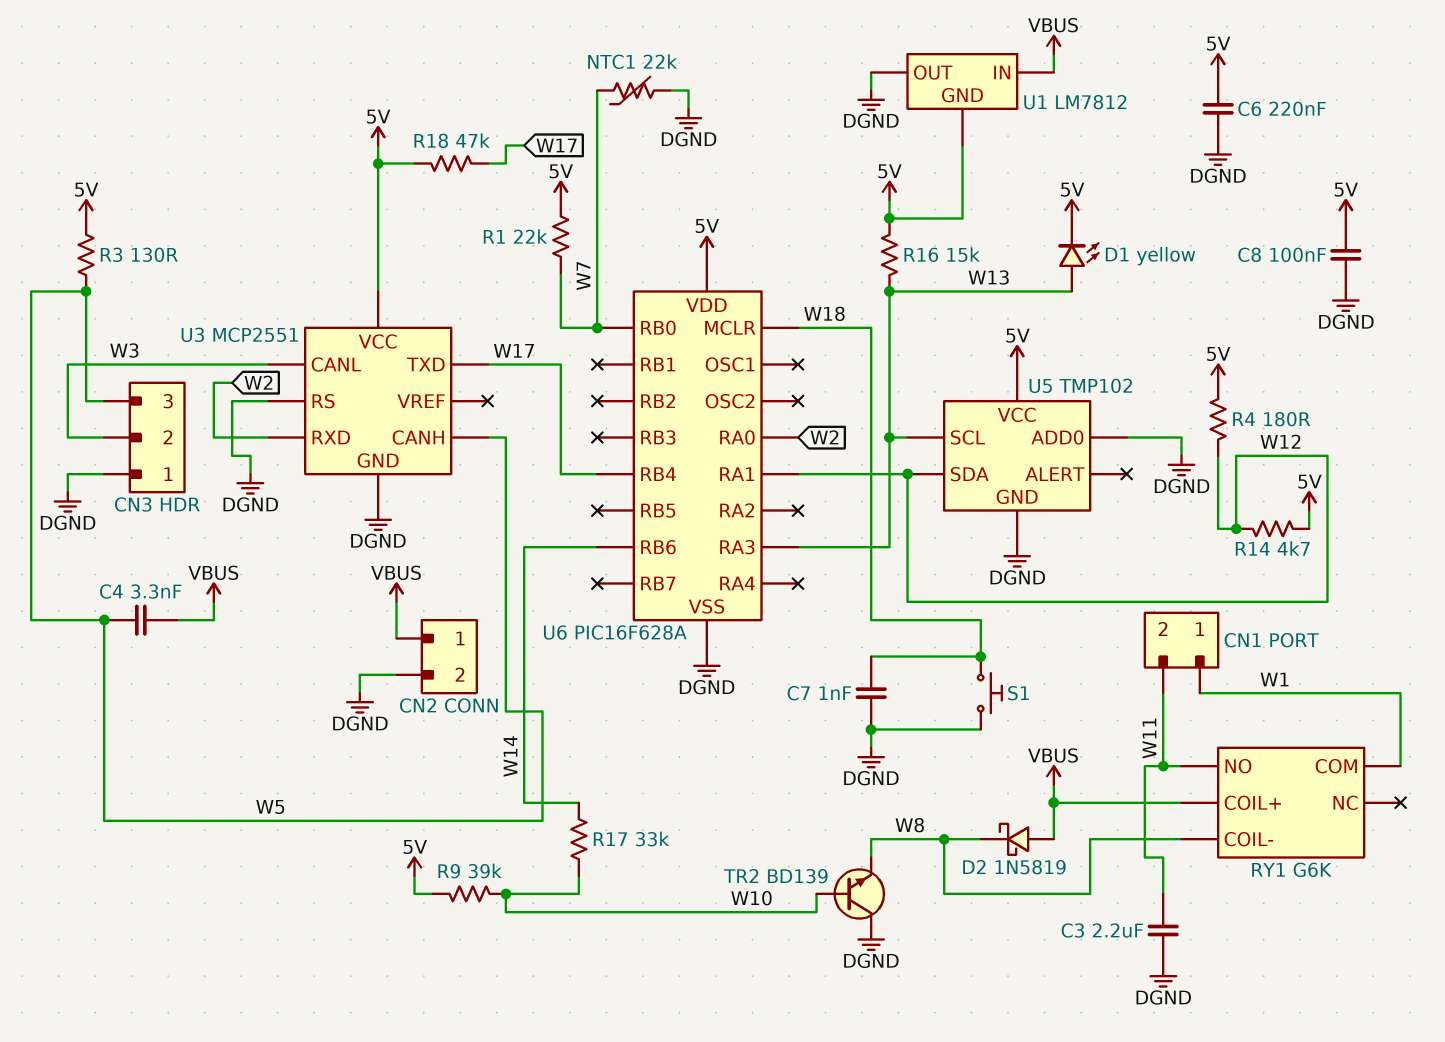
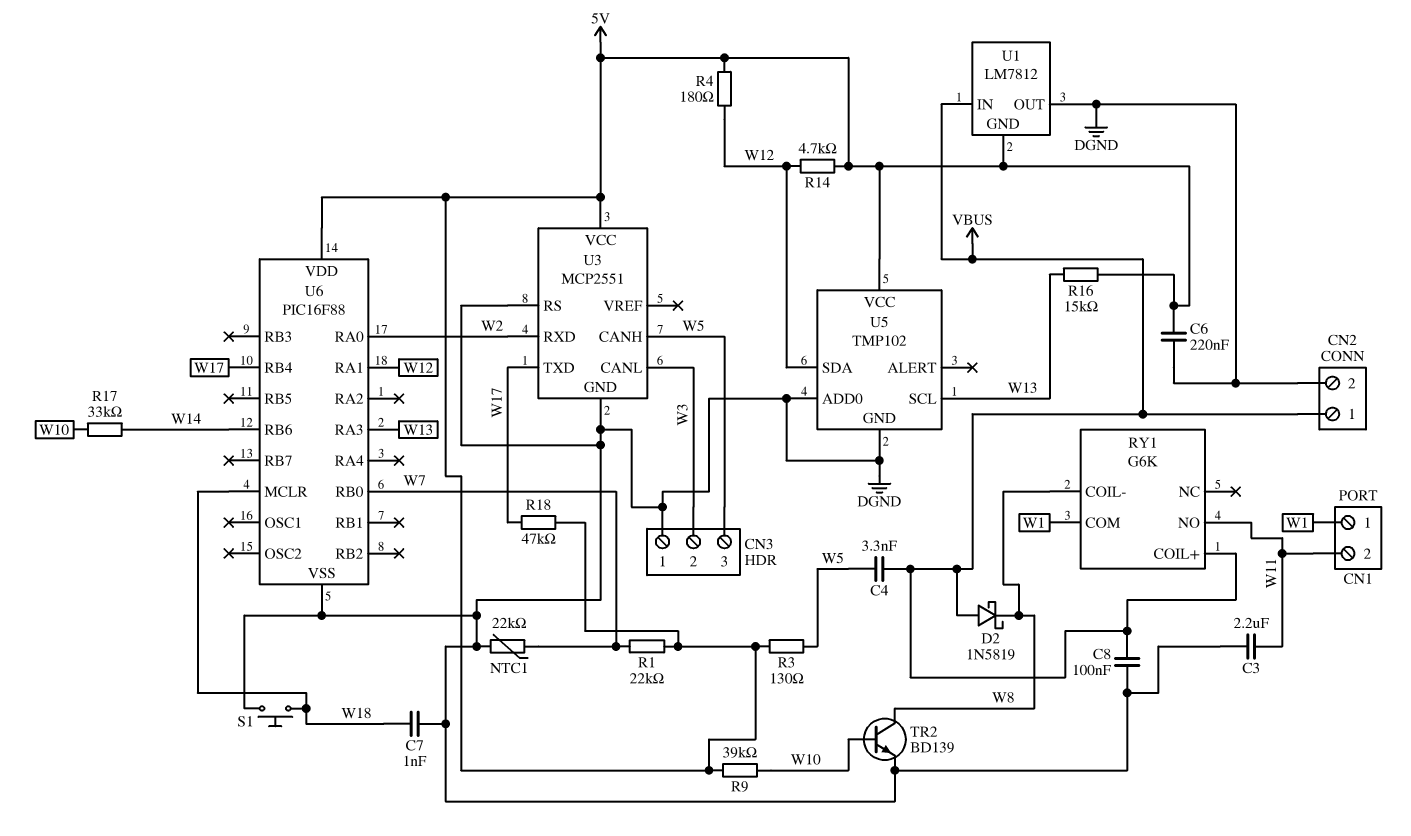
C8: 100nF (5V, DGND) -> 100nF (DGND, VBUS)
D1: LED yellow (A W13, K 5V) -> none
TR2: NPN BD139 (B W10, C DGND, E W8) -> NPN BD139 (B W10, C W8, E DGND)
U6: PIC16F628A -> PIC16F88

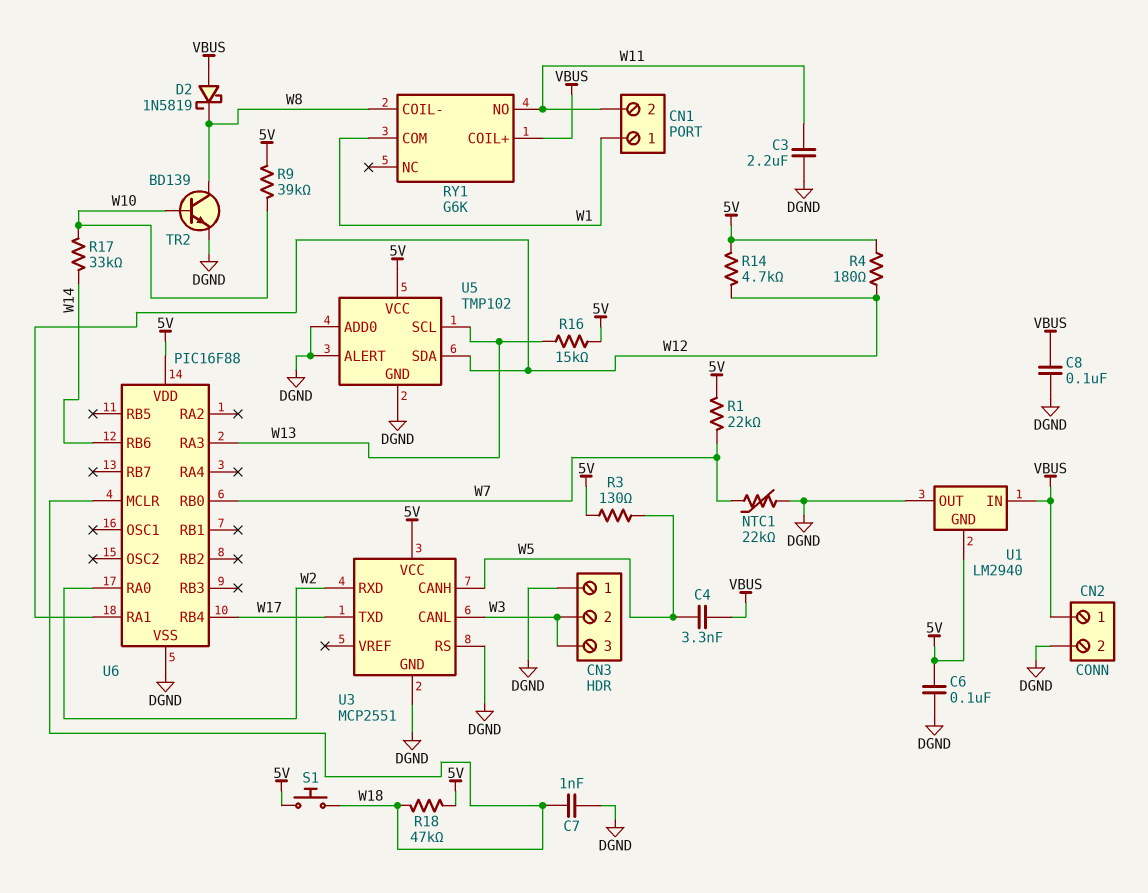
C6: 220nF (5V, DGND) -> 100nF (5V, DGND)
CN3 pin 3: W5 -> W3
R18: 47k (5V, W17) -> 47k (5V, W18)
S1: button (DGND, W18) -> button (5V, W18)
U1: LM7812 -> LM2940
U5 pin ALERT: none -> DGND

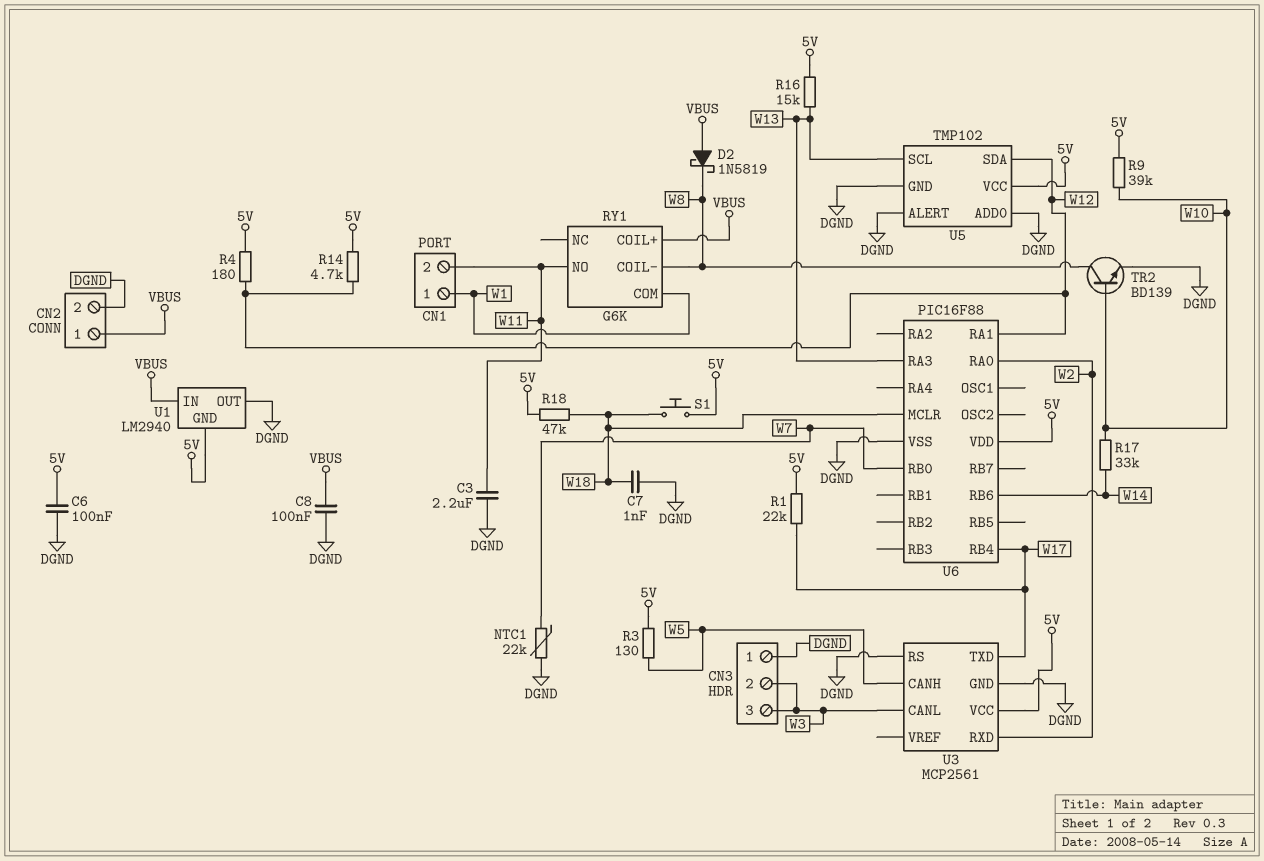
C4: 3.3nF (VBUS, W5) -> none
R1: 22k (5V, W7) -> 22k (5V, W17)
U3: MCP2551 -> MCP2561

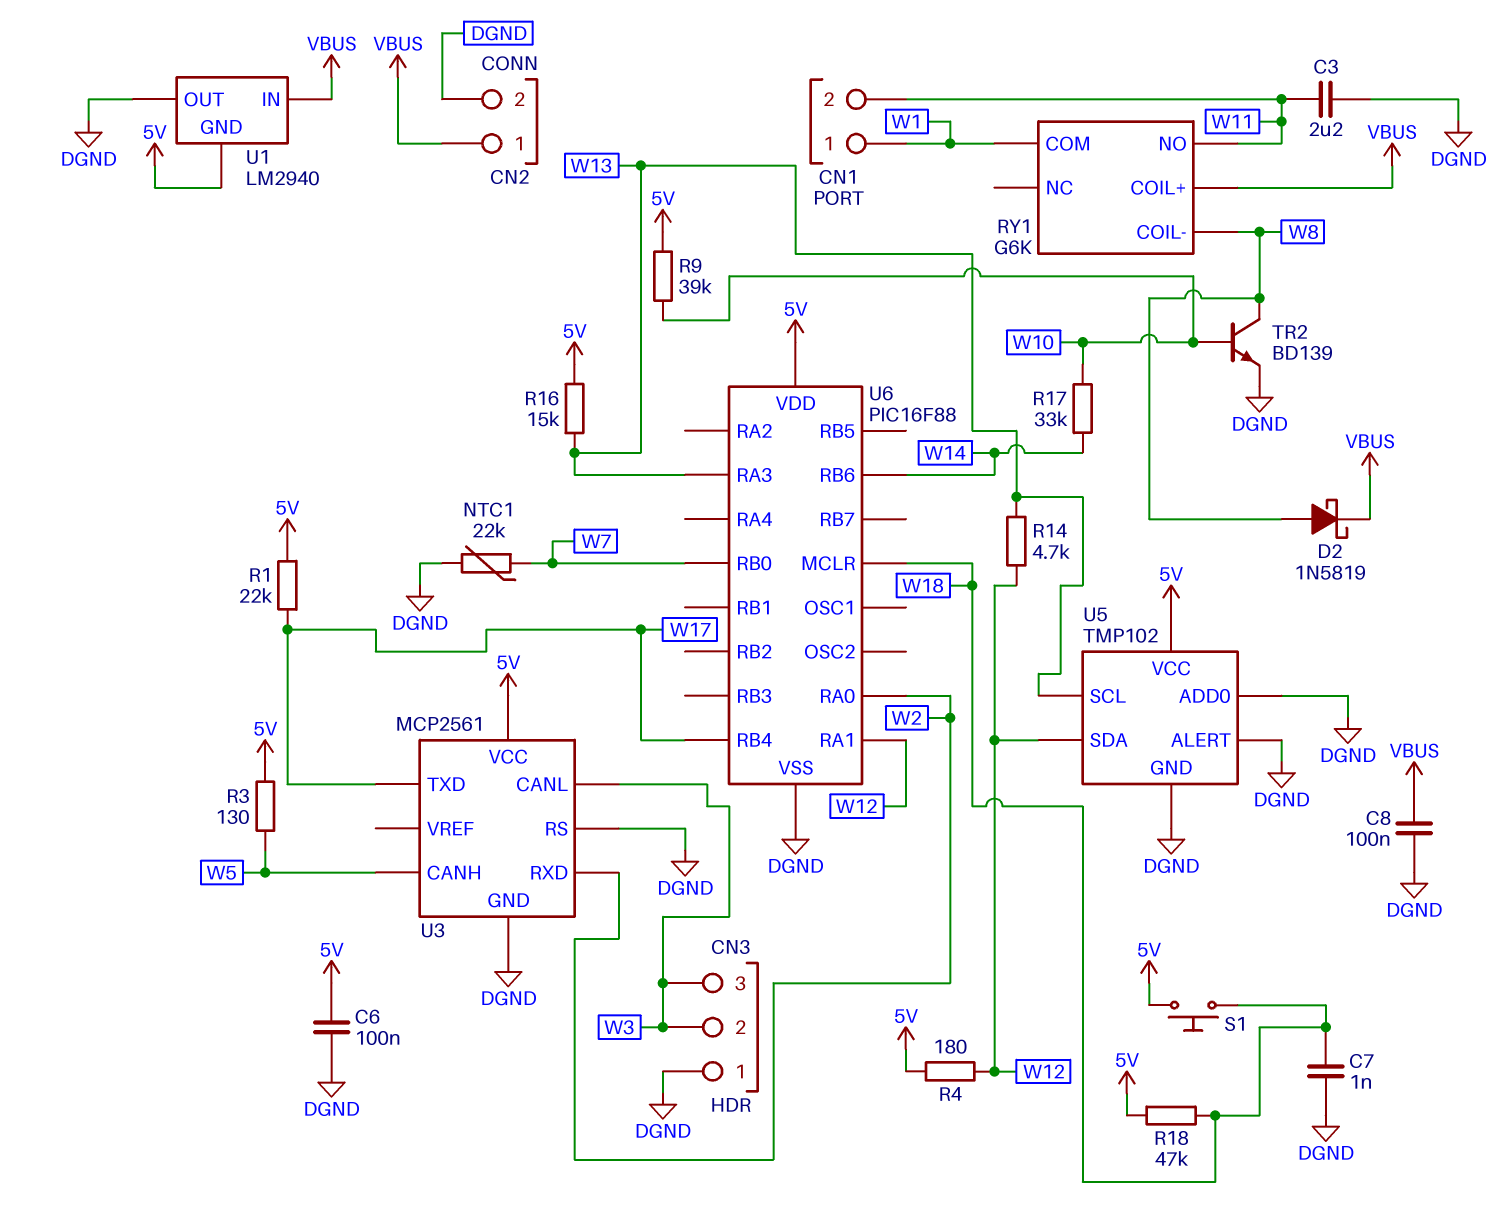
D2: schottky 1N5819 (A VBUS, K W8) -> schottky 1N5819 (A W8, K VBUS)
R14: 4.7k (5V, W12) -> 4.7k (W12, W13)

